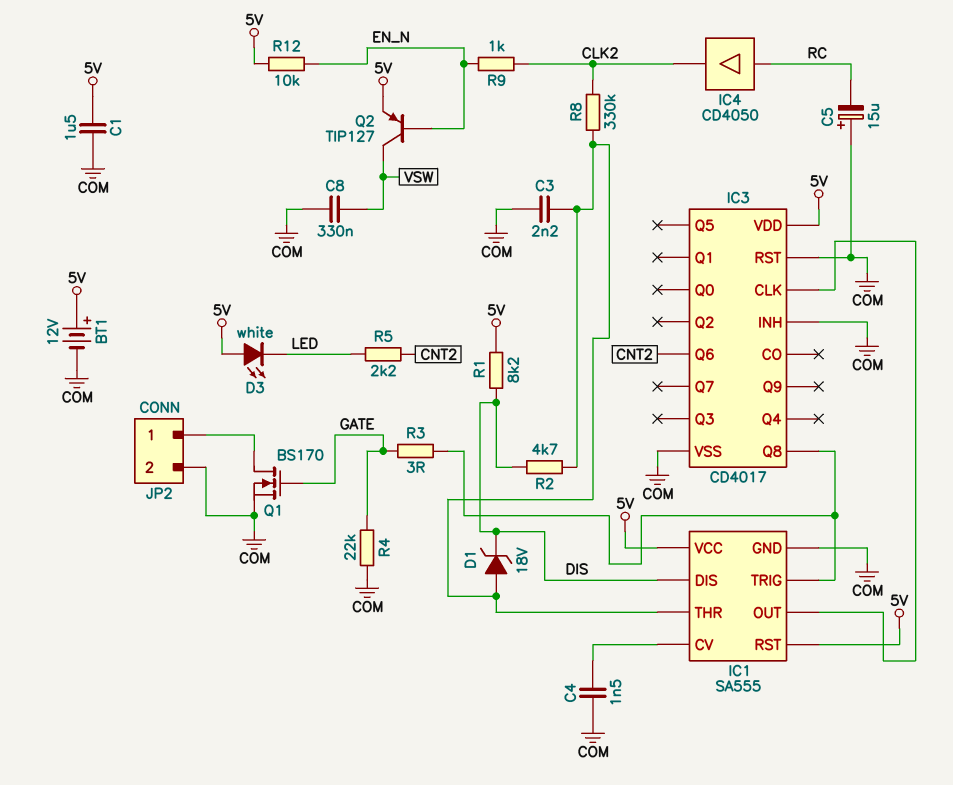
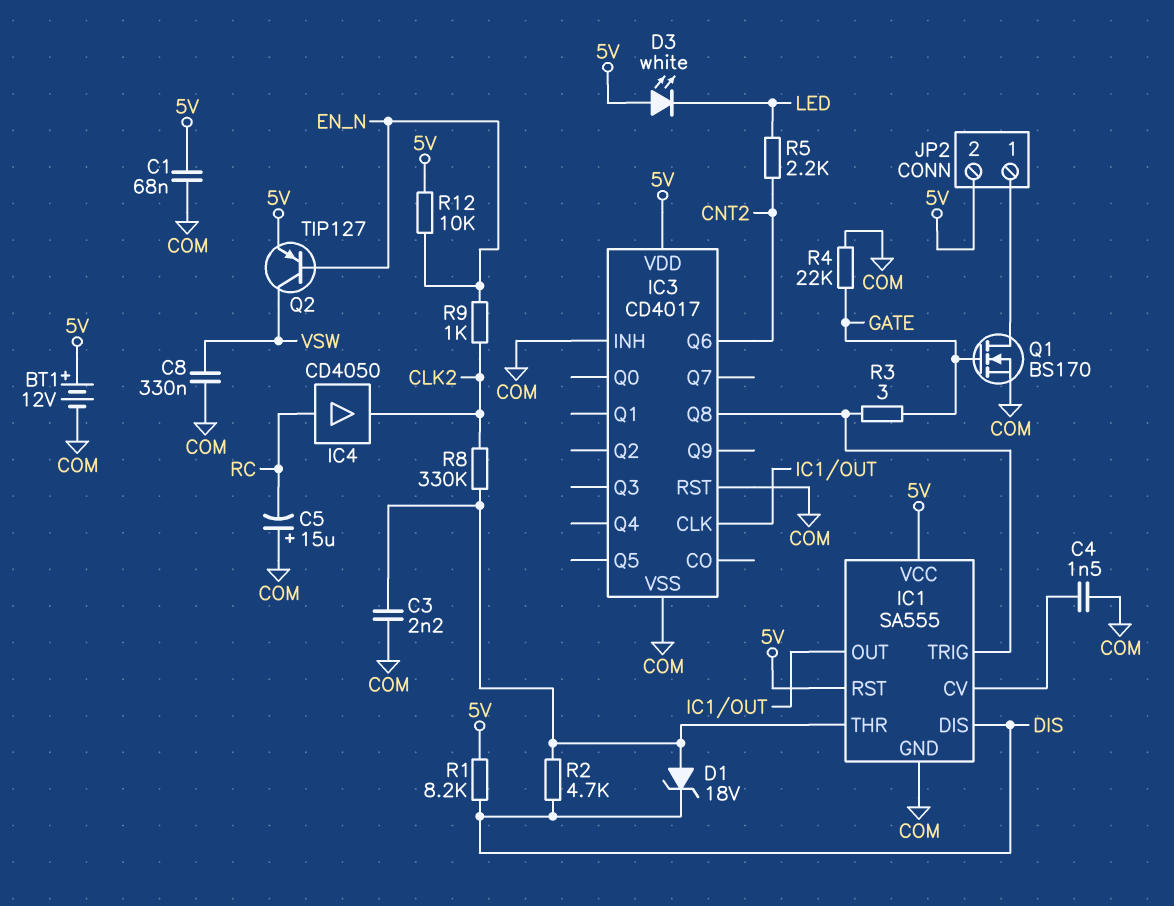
C1: 1.5uF (5V, COM) -> 68nF (5V, COM)
JP2 pin 2: COM -> 5V

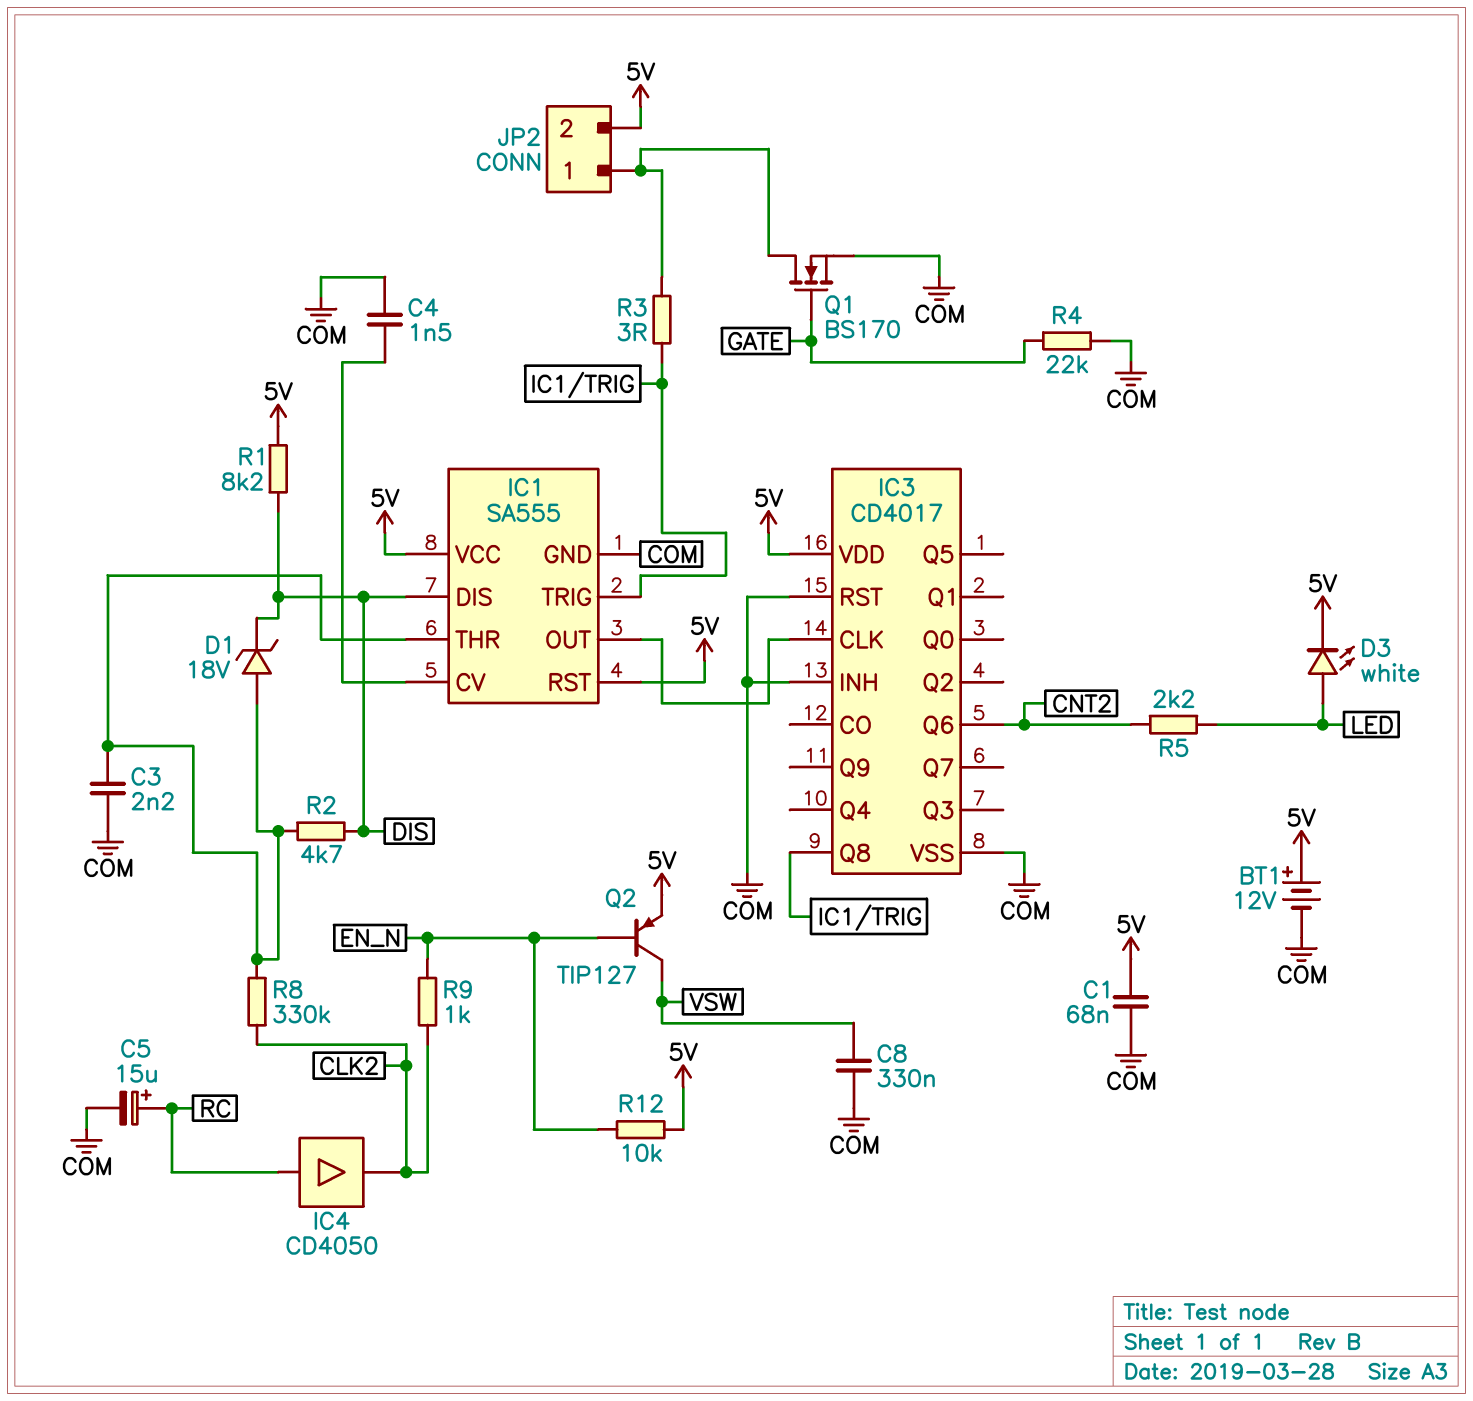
C5: 15uF (plus COM, minus RC) -> 15uF (plus RC, minus COM)
D3: LED white (A 5V, K LED) -> LED white (A LED, K 5V)
R3: 3 (GATE, IC1/TRIG) -> 3 (IC1/TRIG, JP2/1)

